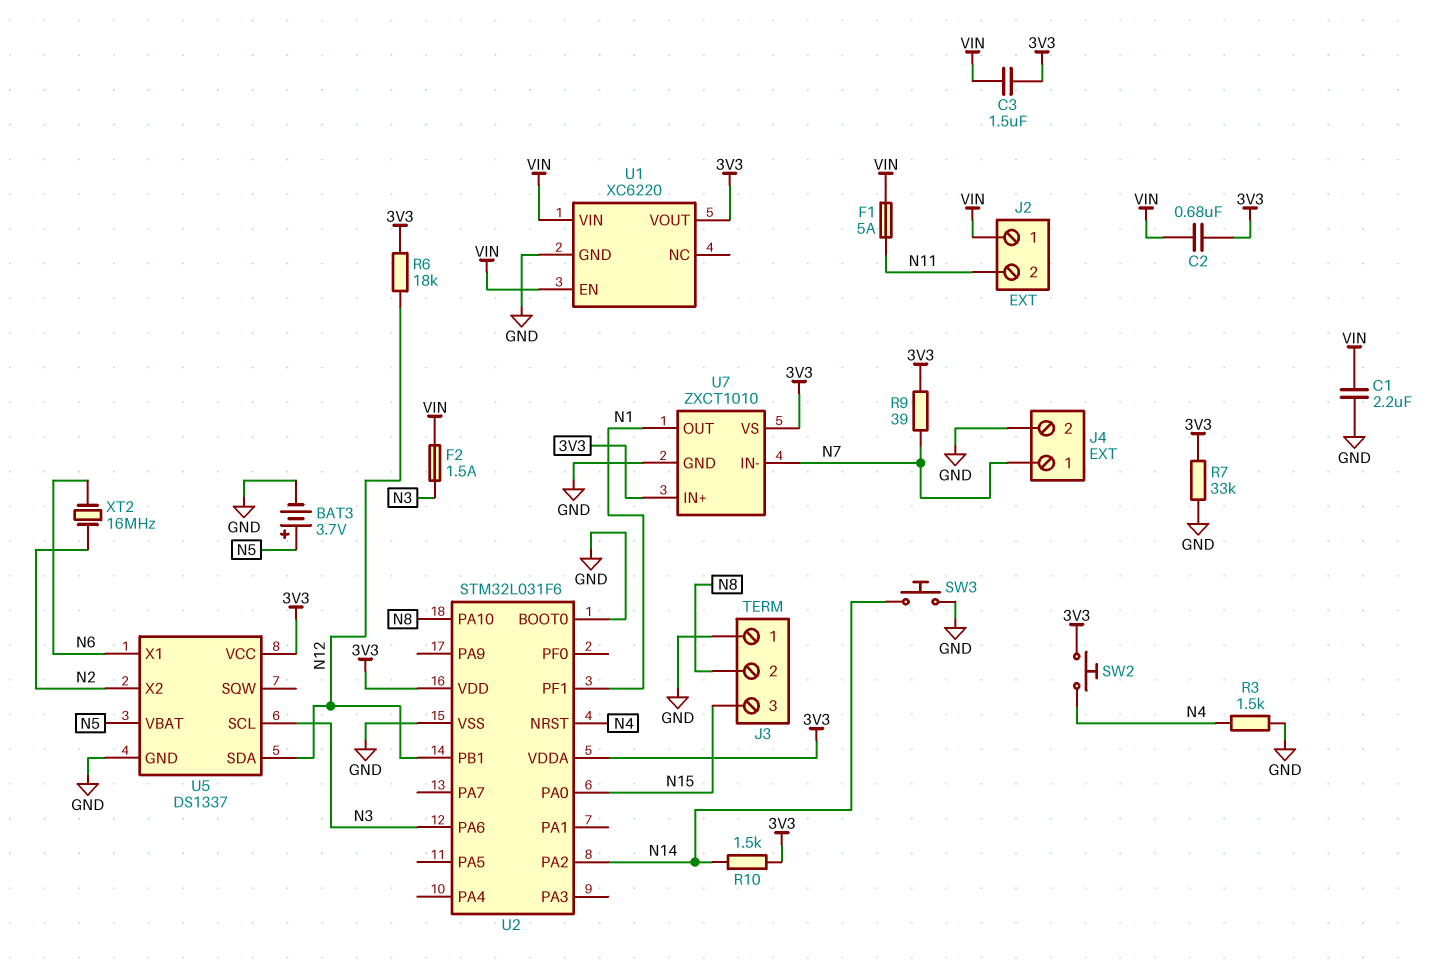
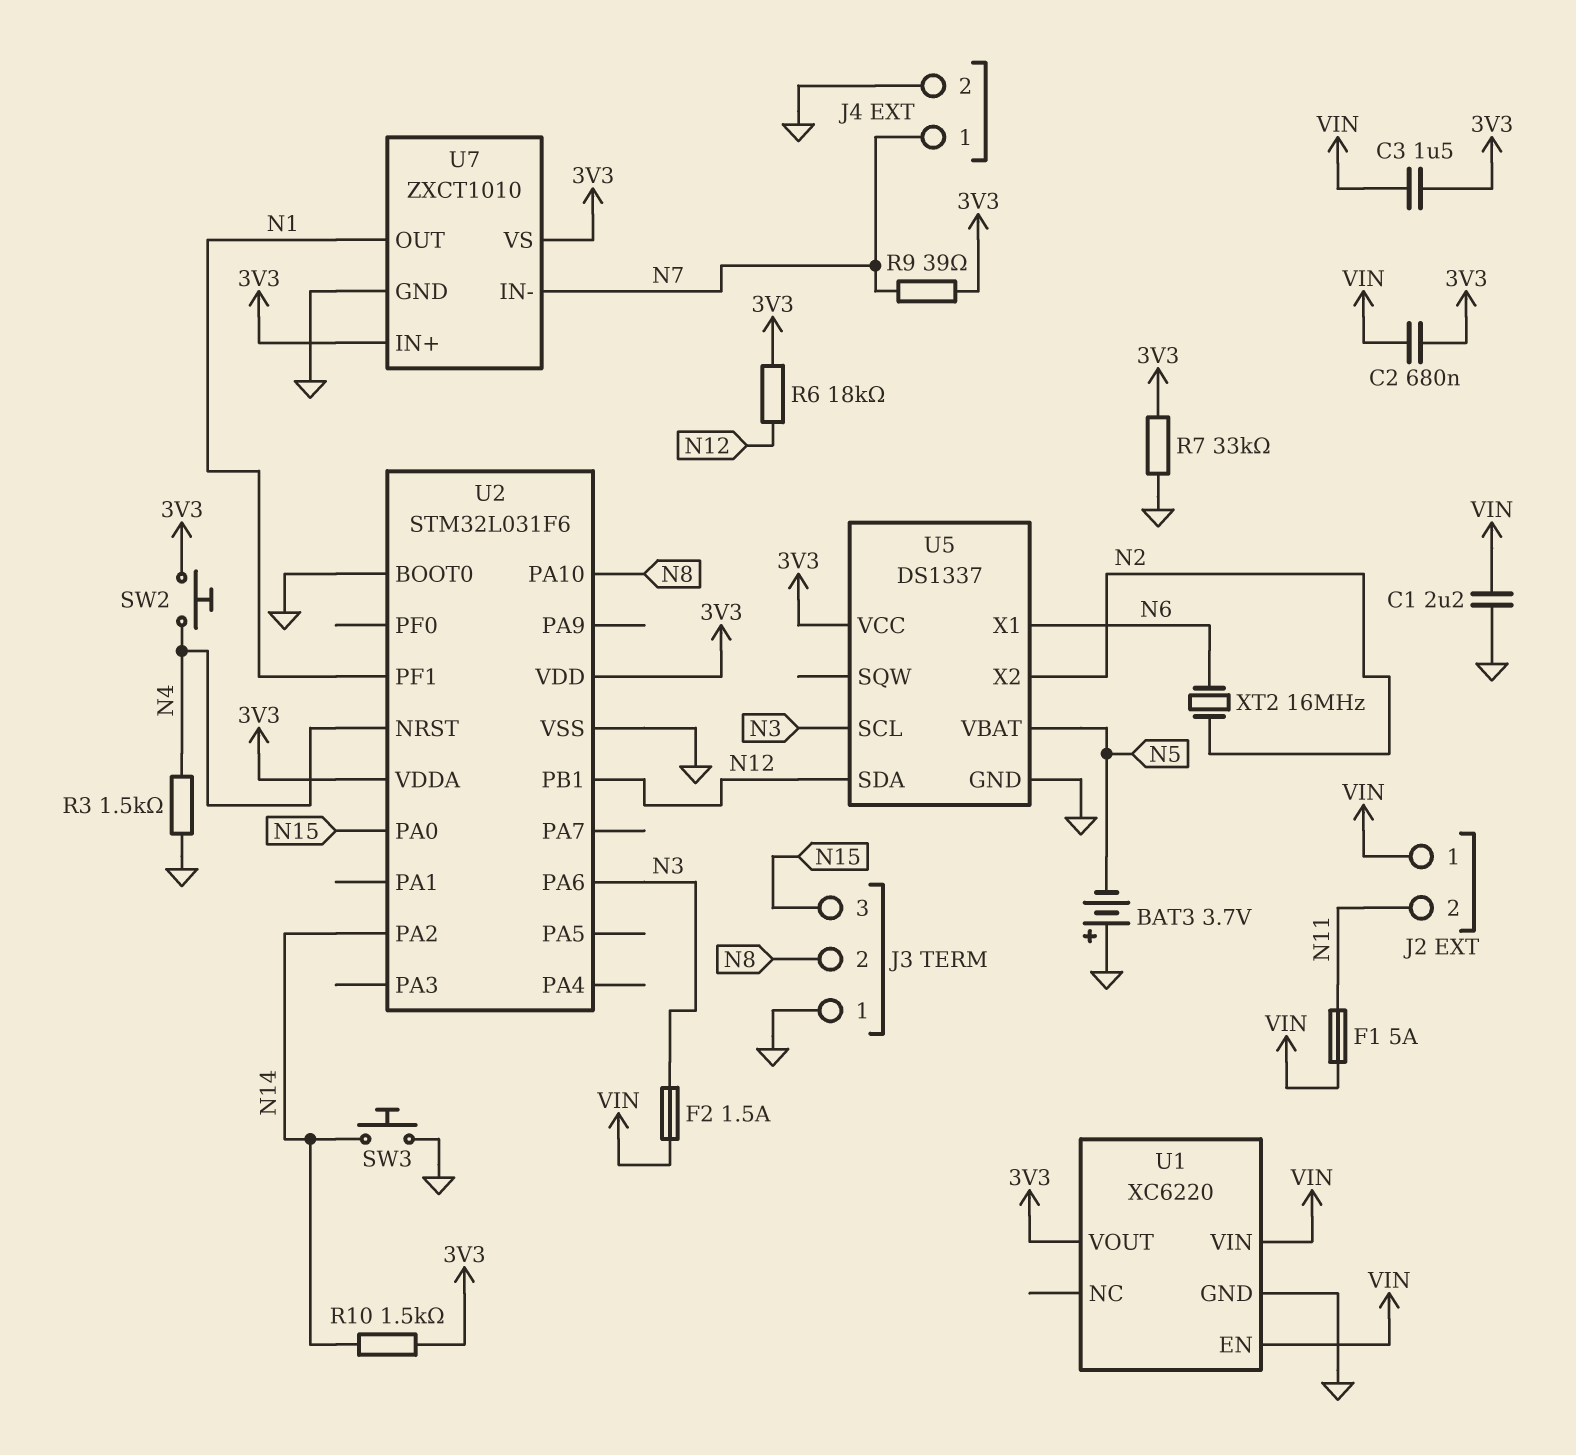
BAT3: 3.7V (plus N5, minus GND) -> 3.7V (plus GND, minus N5)

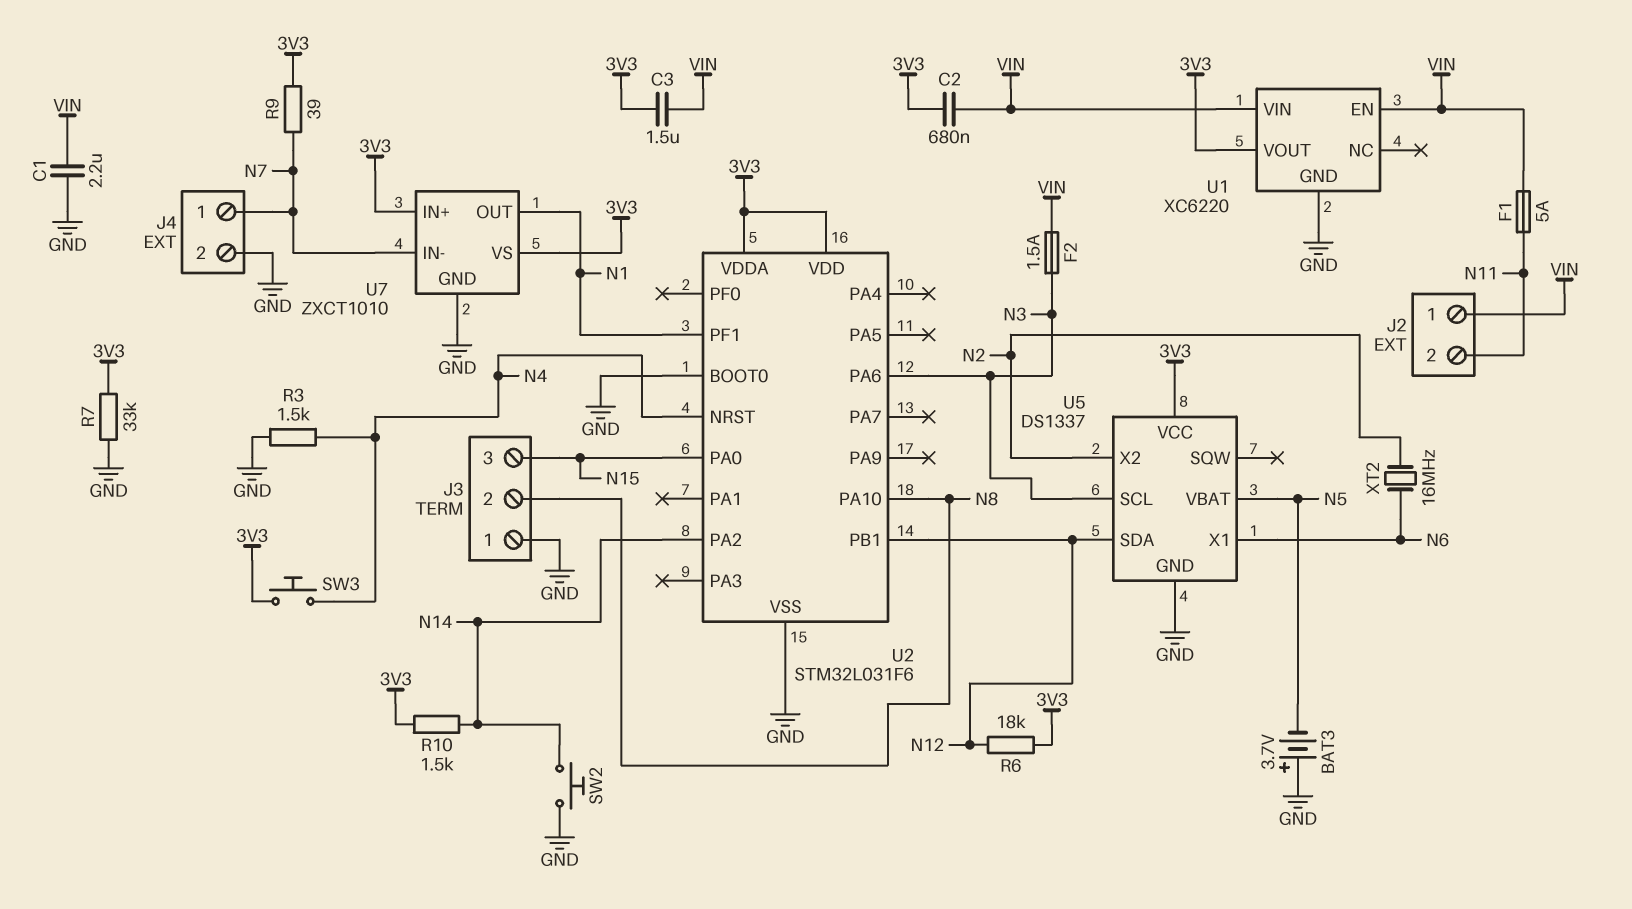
SW2: button (3V3, N4) -> button (GND, N14)
SW3: button (GND, N14) -> button (3V3, N4)

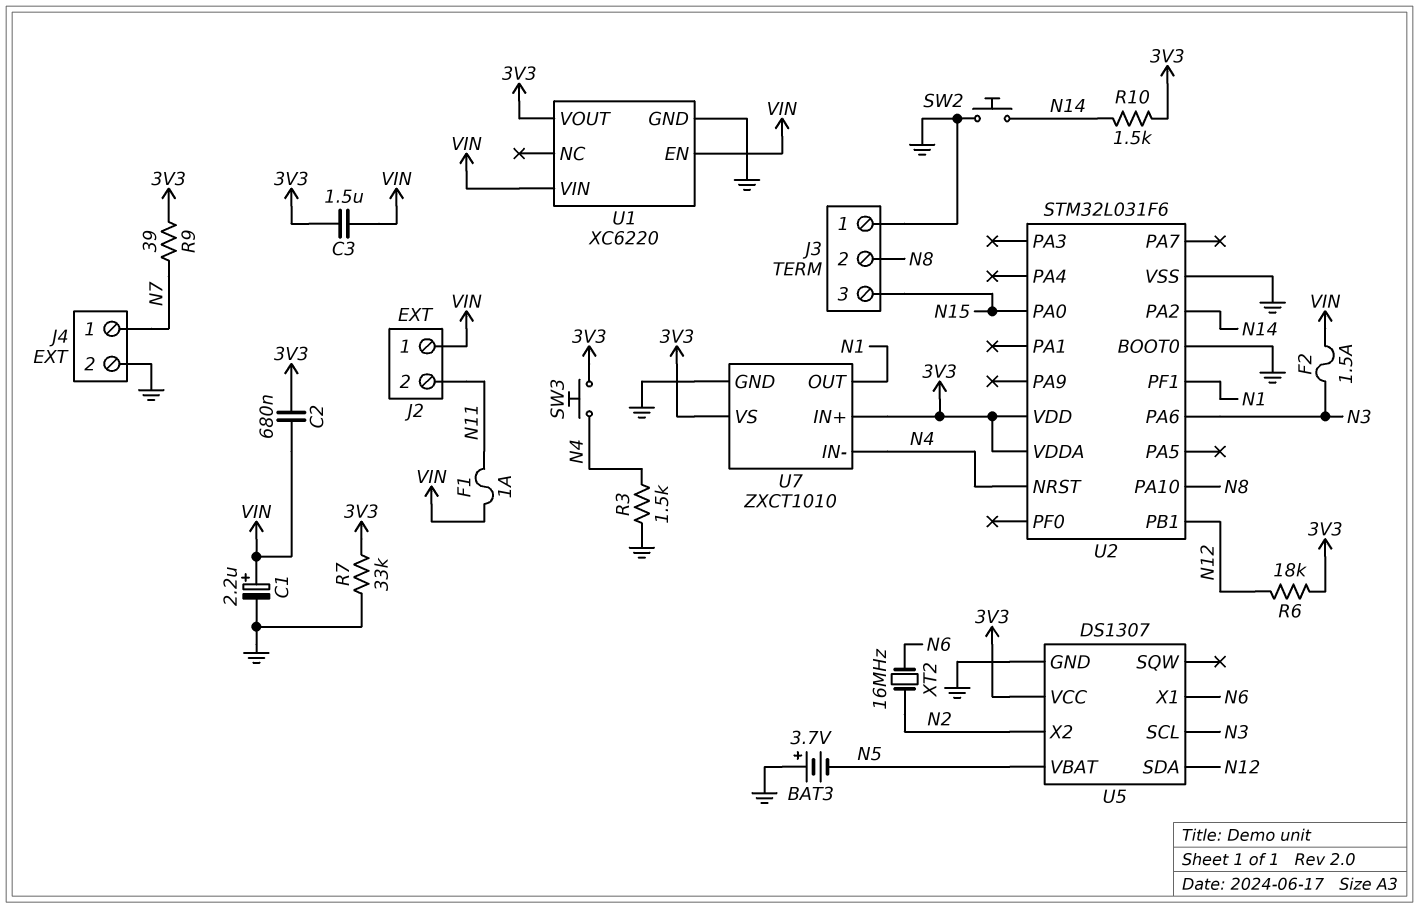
C1: 2.2uF (GND, VIN) -> 2.2uF (plus VIN, minus GND)
F1: 5A (N11, VIN) -> 1A (N11, VIN)
U5: DS1337 -> DS1307
U7 pin IN-: N7 -> N4

